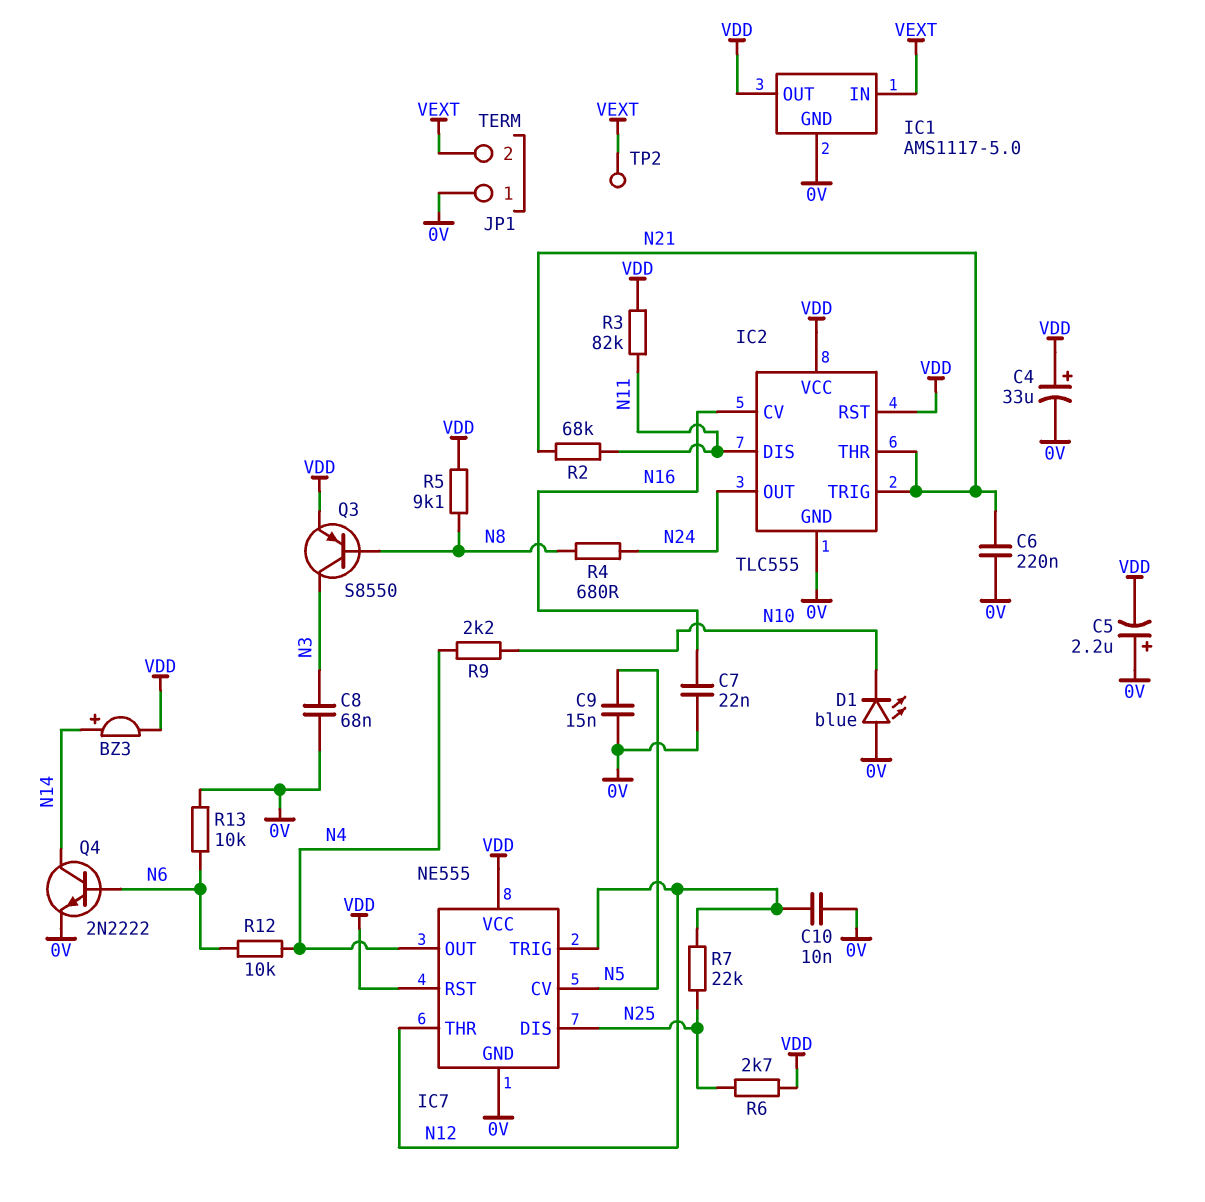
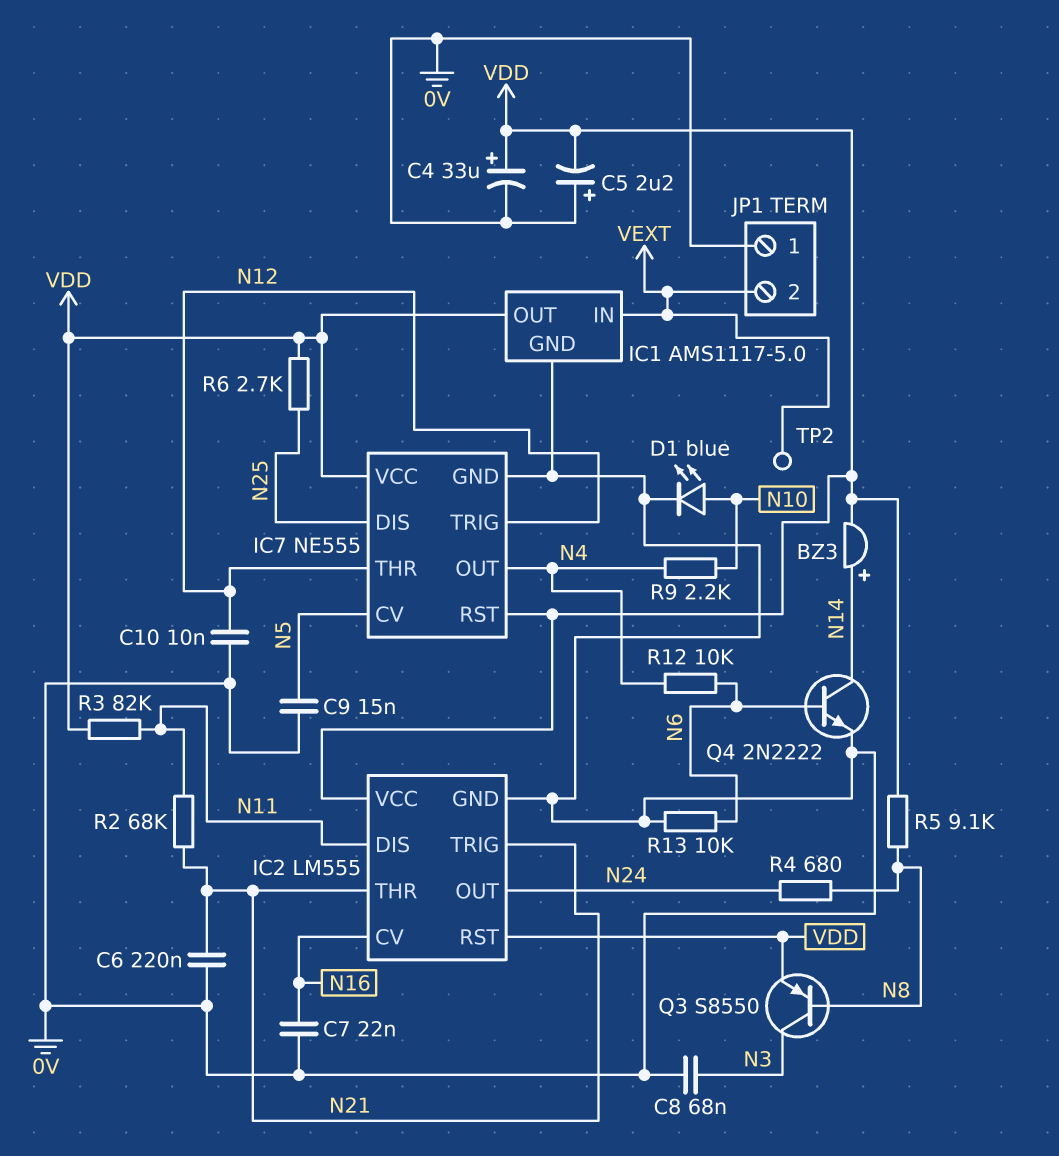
D1: LED blue (A 0V, K N10) -> LED blue (A N10, K 0V)
IC2: TLC555 -> LM555
R7: 22k (N12, N25) -> none

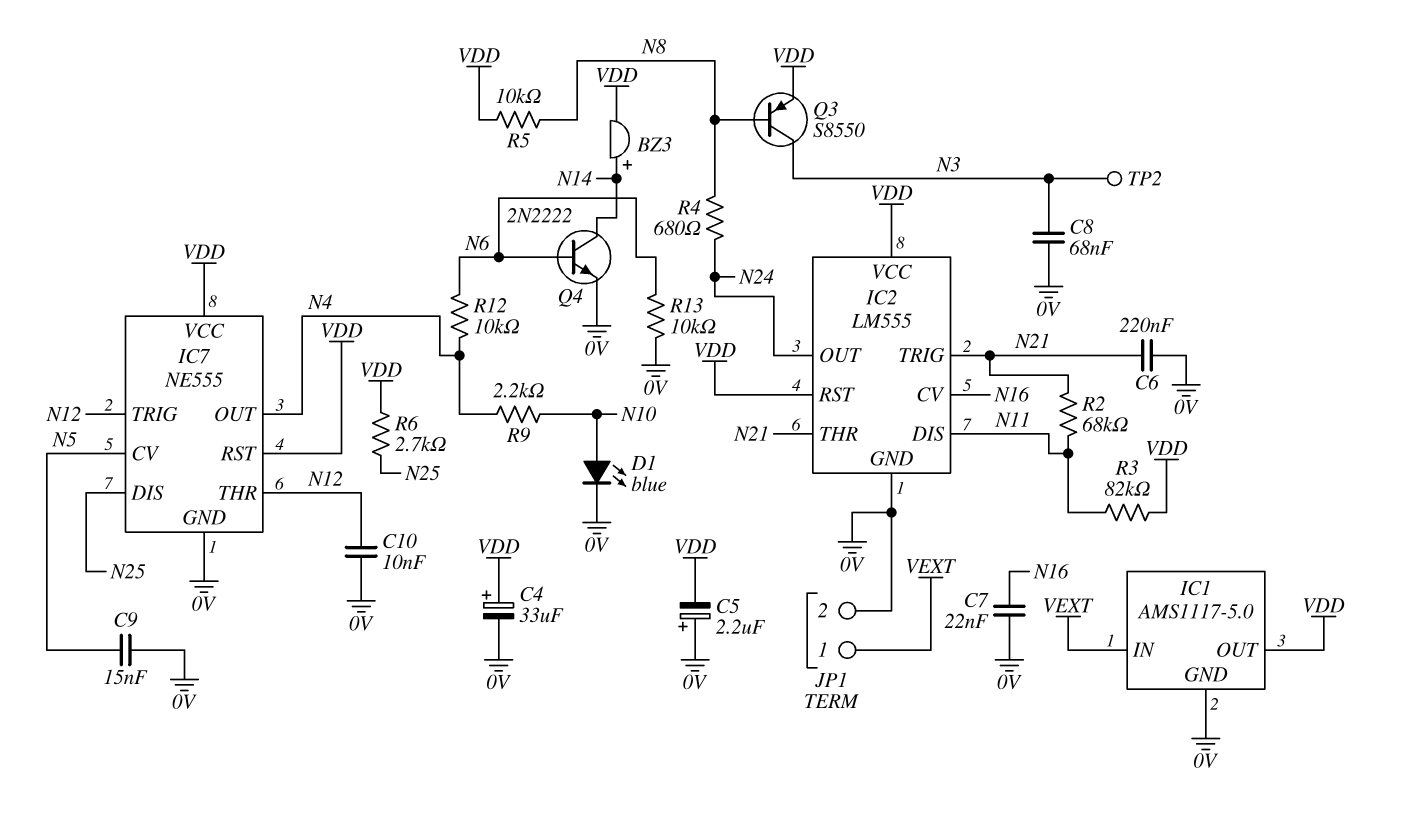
JP1 pin 1: 0V -> VEXT
JP1 pin 2: VEXT -> 0V
R5: 9.1k (N8, VDD) -> 10k (N8, VDD)
TP2: test point (VEXT) -> test point (N3)

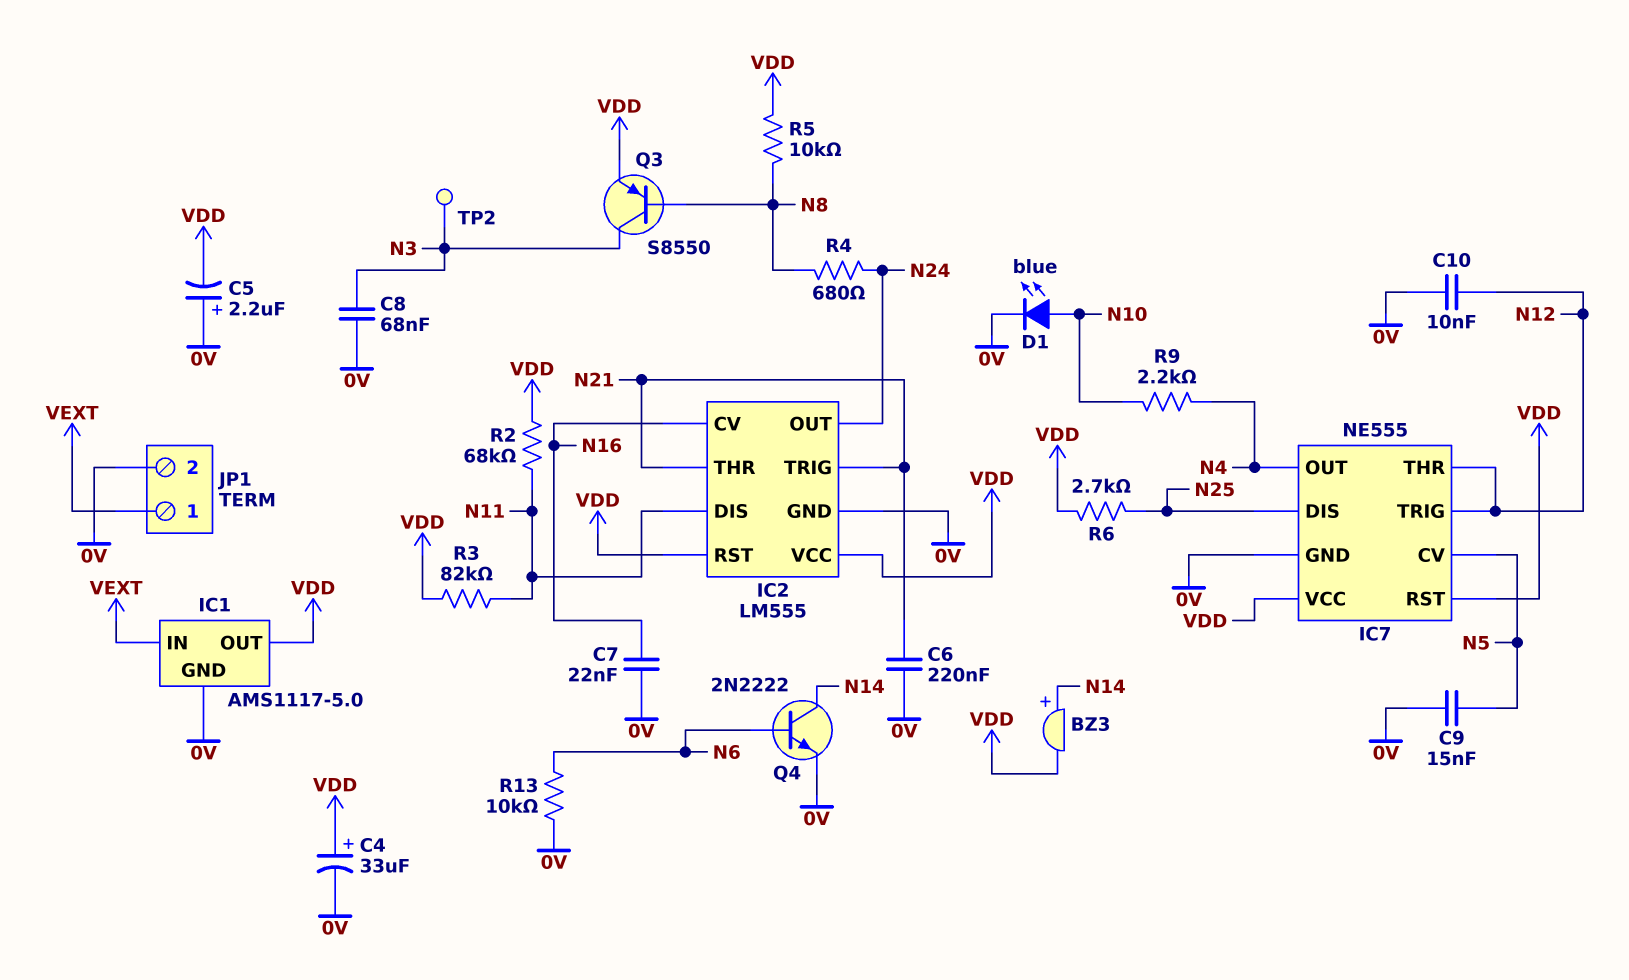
R2: 68k (N11, N21) -> 68k (N11, VDD)
R12: 10k (N4, N6) -> none

